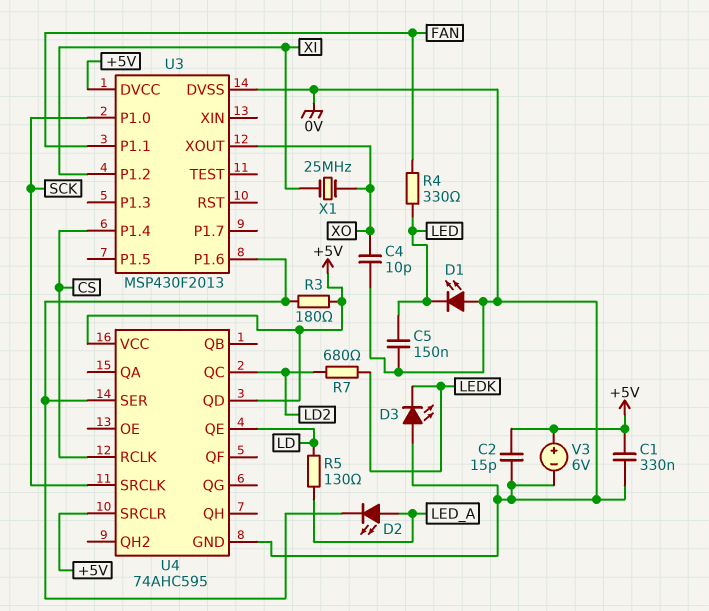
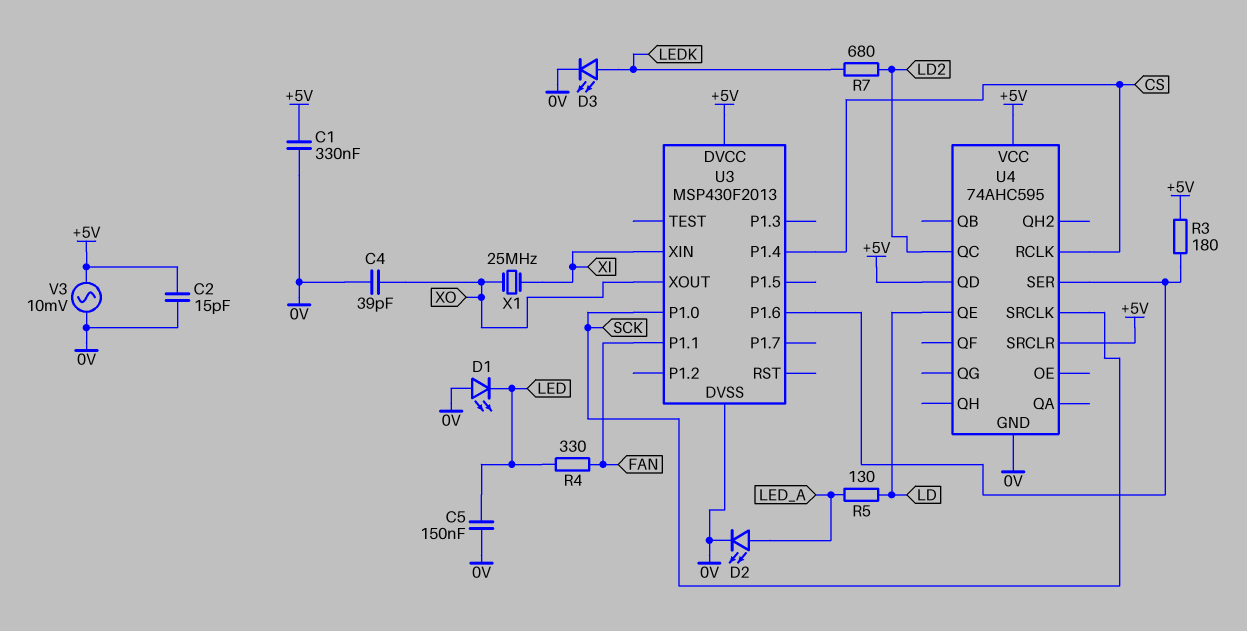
C4: 10pF (0V, XO) -> 39pF (0V, XO)
D2: LED (A LED_A, K U3/P1.6) -> LED (A LED_A, K 0V)
D3: LED (A 0V, K LEDK) -> LED (A LEDK, K 0V)
U3 pin P1.2: XI -> none
U3 pin XIN: none -> XI
V3: 6V (plus +5V, minus 0V) -> AC 10mV (+5V, 0V)

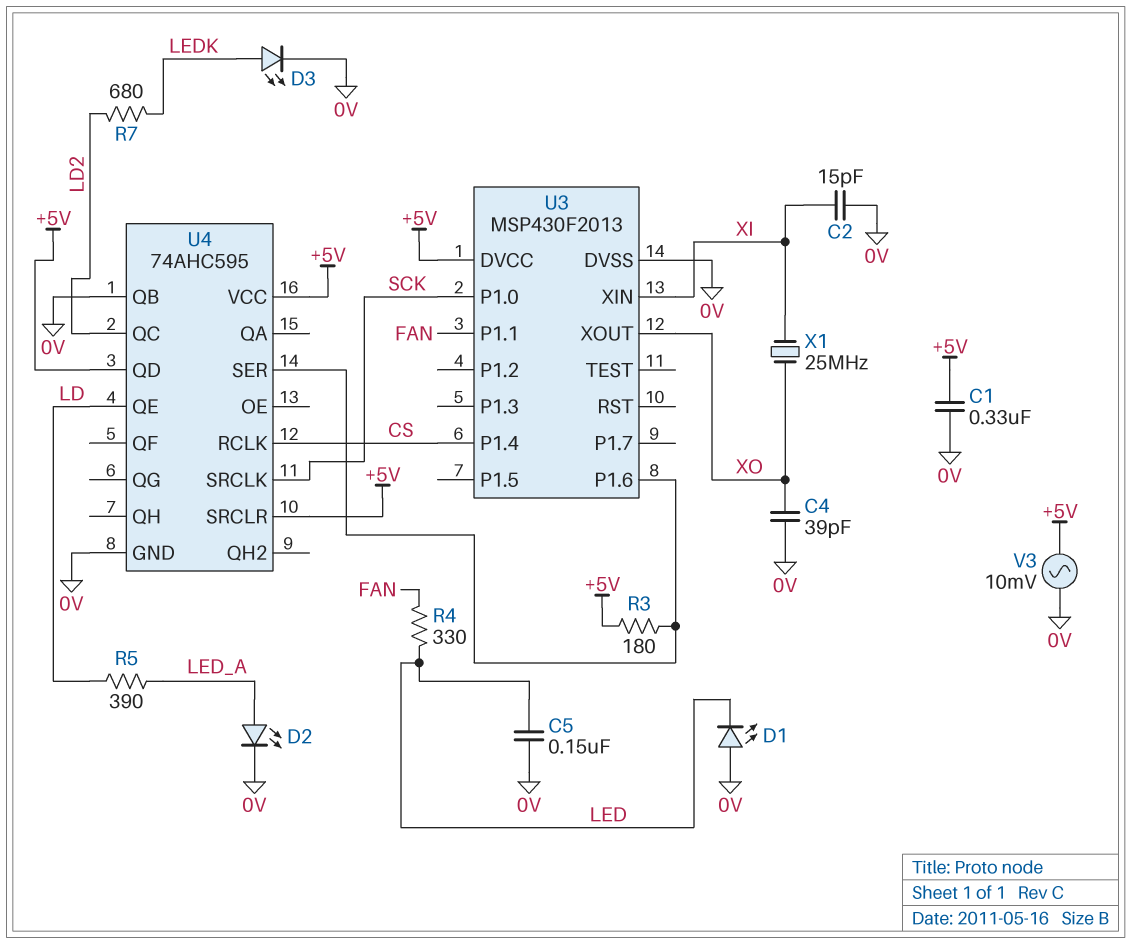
C2: 15pF (+5V, 0V) -> 15pF (0V, XI)
R5: 130 (LD, LED_A) -> 390 (LD, LED_A)
U4 pin QB: none -> 0V

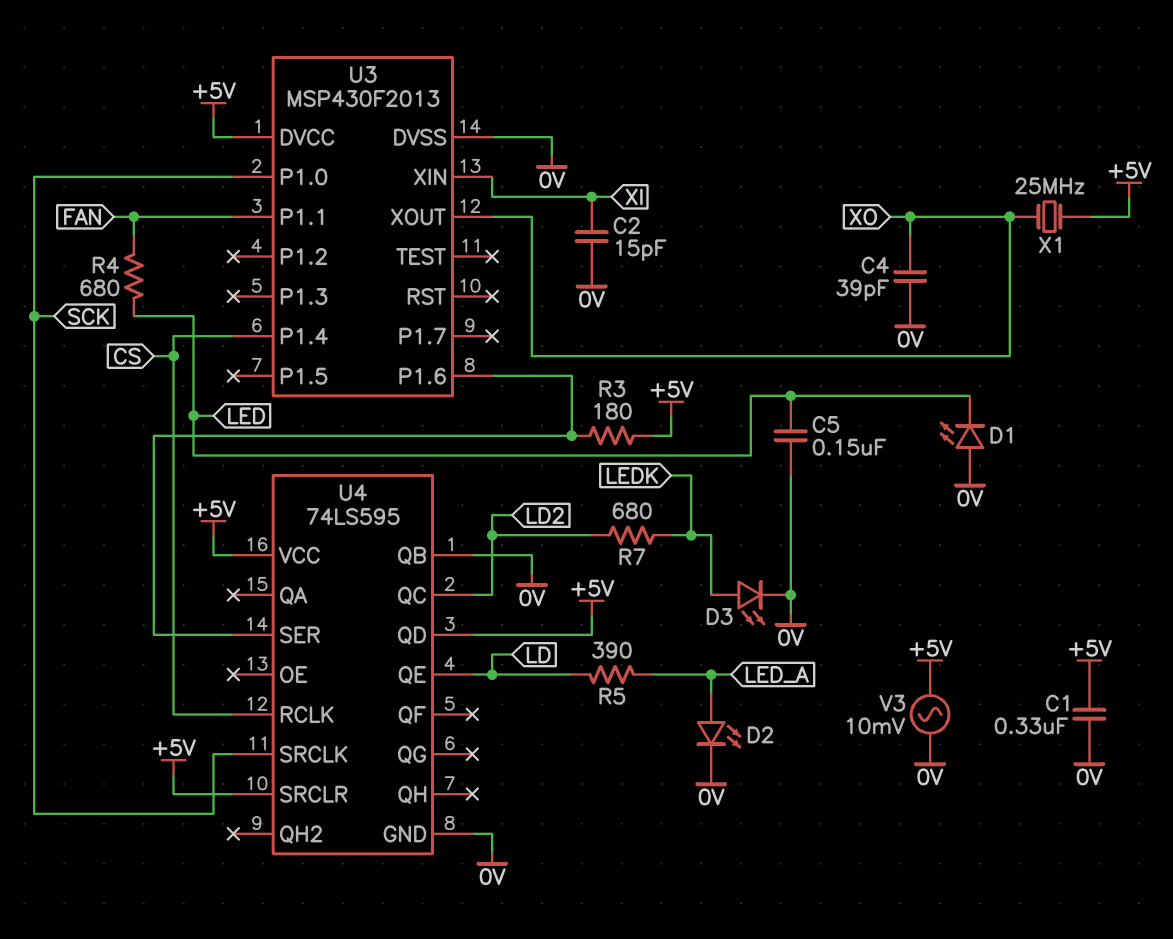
R4: 330 (FAN, LED) -> 680 (FAN, LED)
U4: 74AHC595 -> 74LS595
X1: 25MHz (XI, XO) -> 25MHz (+5V, XO)

